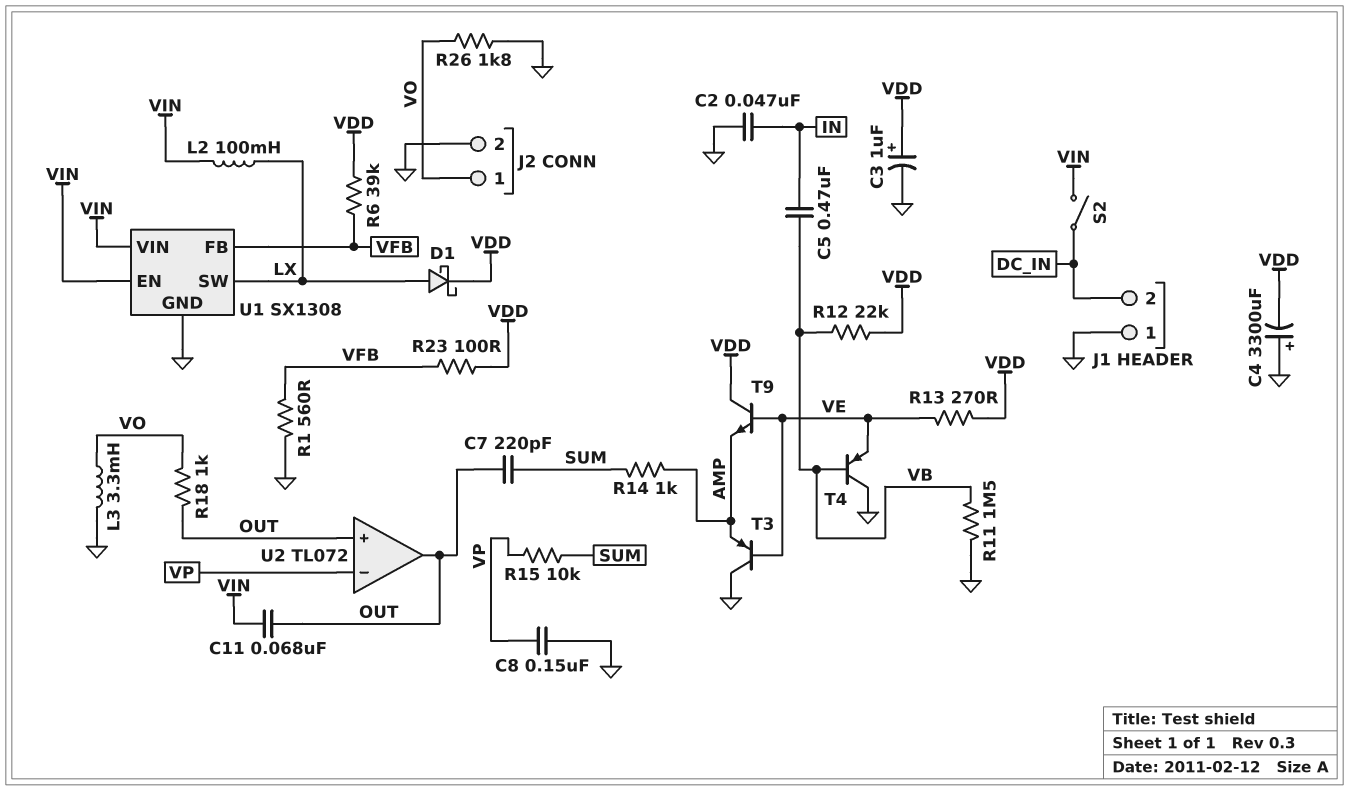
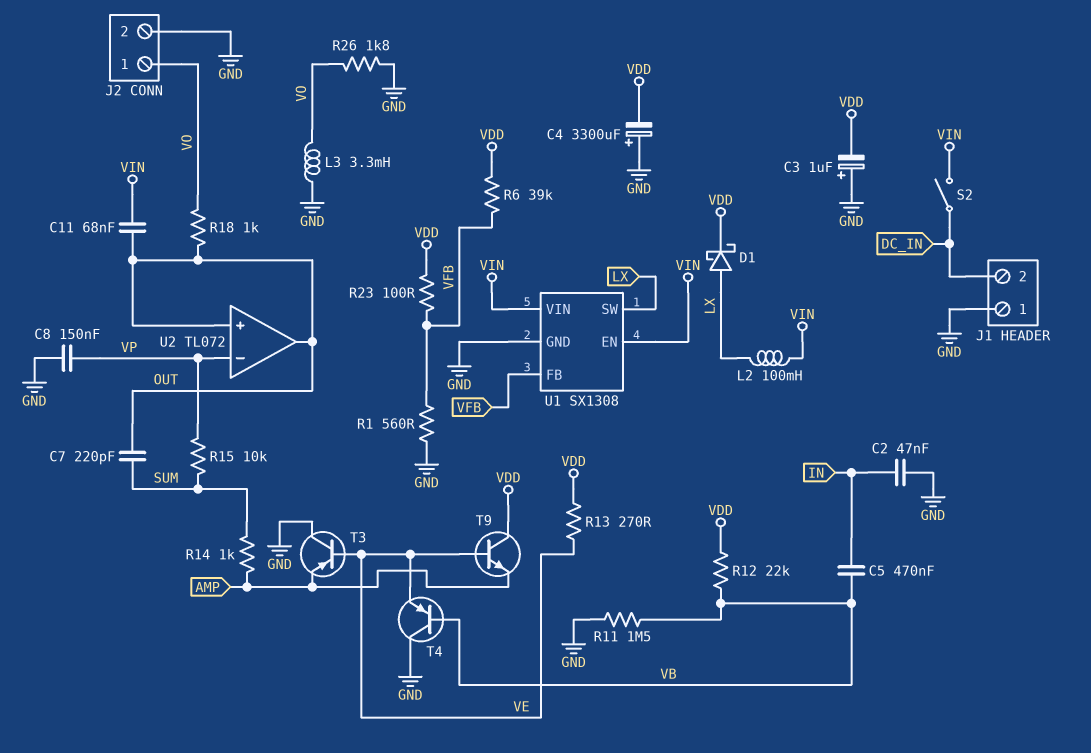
C3: 1uF (plus VDD, minus GND) -> 1uF (plus GND, minus VDD)

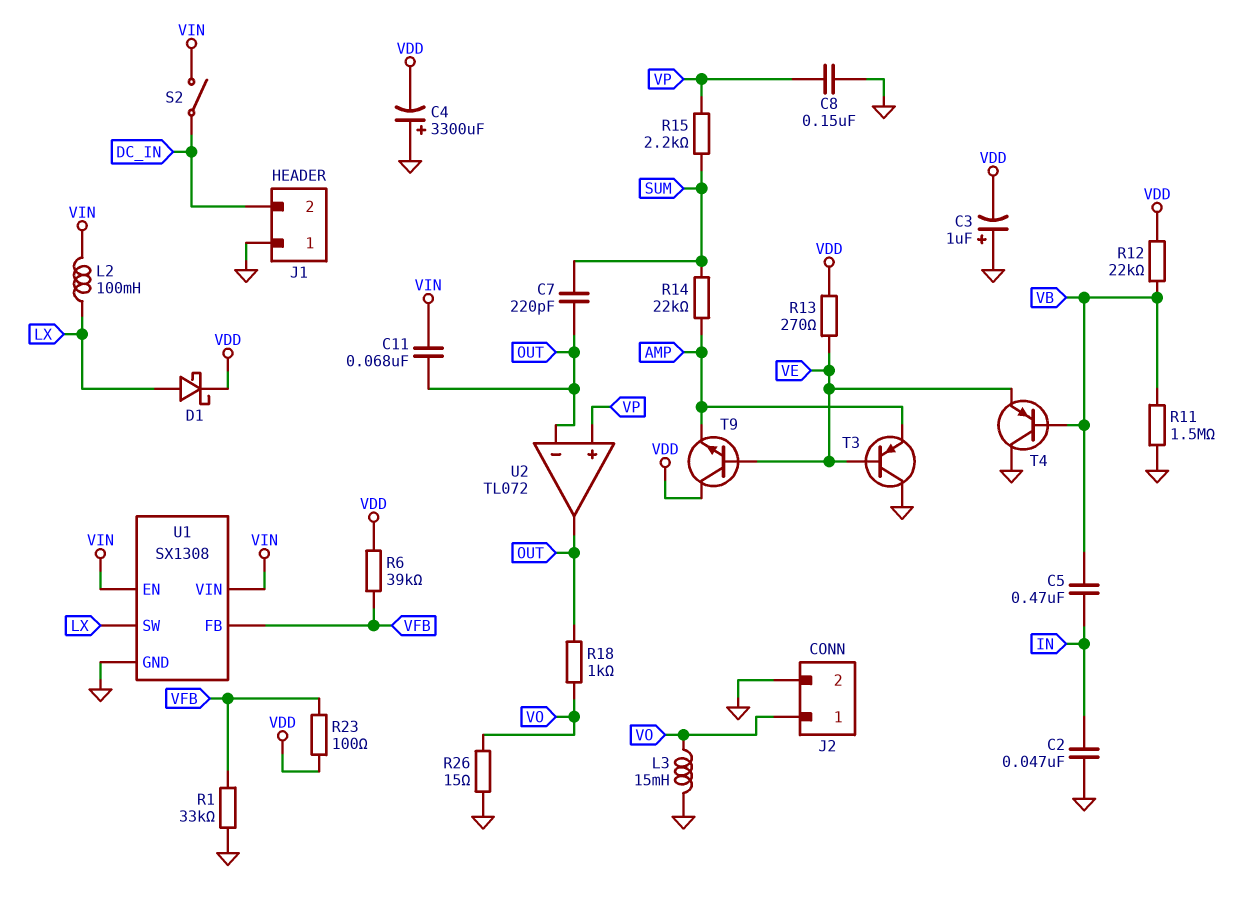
L3: 3.3mH (GND, VO) -> 15mH (GND, VO)
R1: 560 (GND, VFB) -> 33k (GND, VFB)
R14: 1k (AMP, SUM) -> 22k (AMP, SUM)
R15: 10k (SUM, VP) -> 2.2k (SUM, VP)
R26: 1.8k (GND, VO) -> 15 (GND, VO)
U2 pin in+: OUT -> VP
U2 pin in-: VP -> OUT

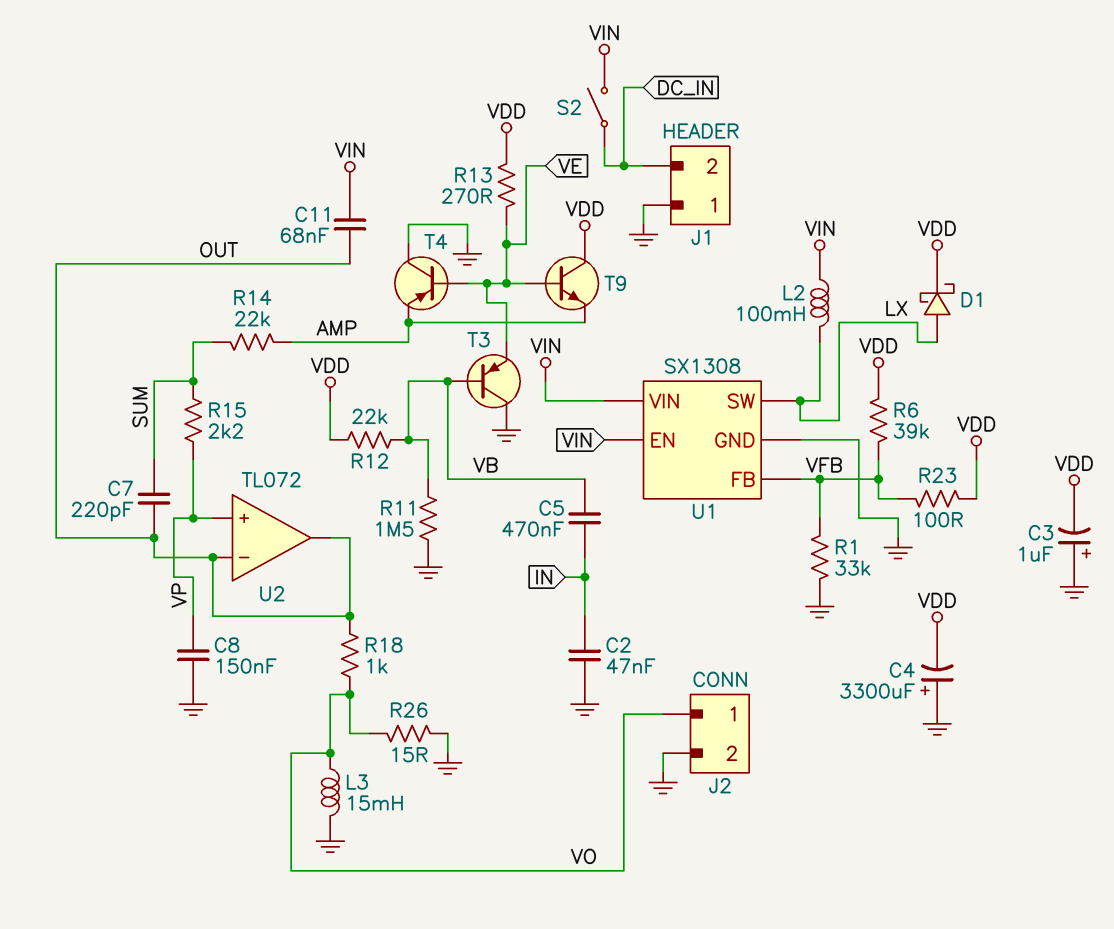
T3: PNP (B VE, C GND, E AMP) -> PNP (B VB, C GND, E VE)
T4: PNP (B VB, C GND, E VE) -> PNP (B VE, C GND, E AMP)

